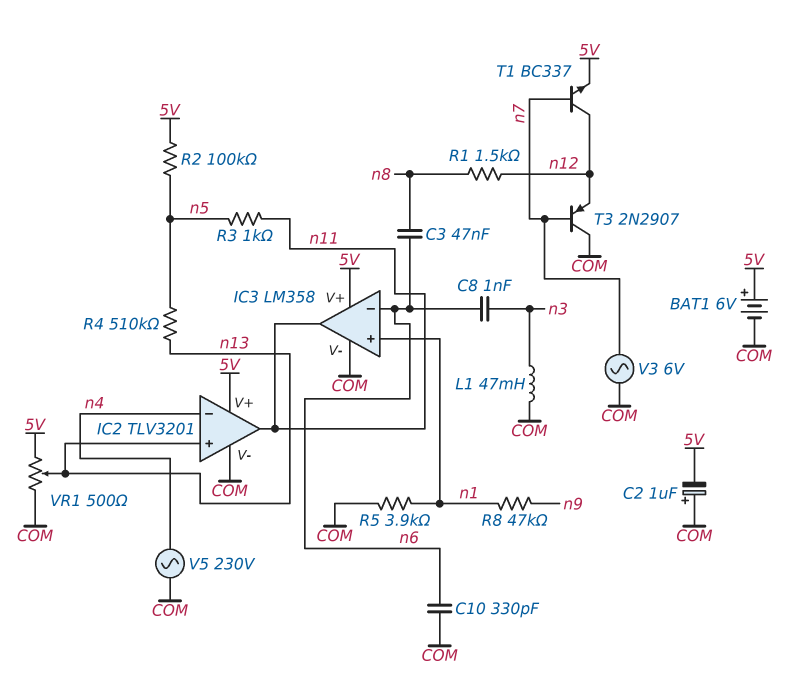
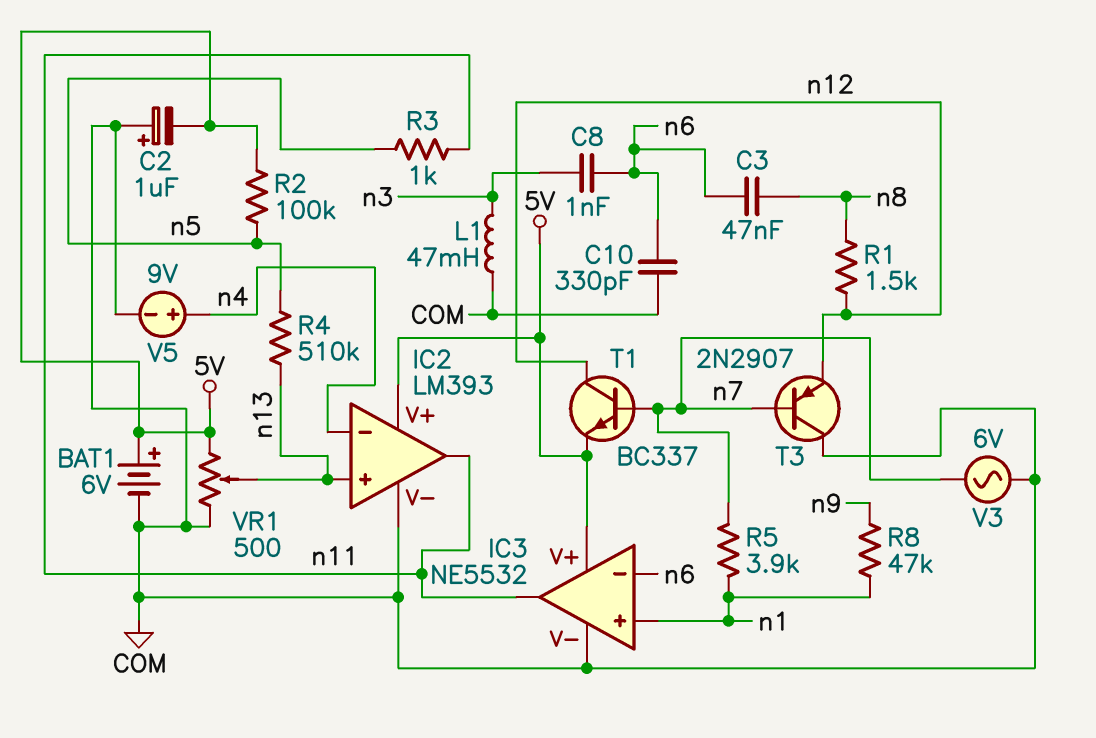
IC2: TLV3201 -> LM393
IC3: LM358 -> NE5532
R5: 3.9k (COM, n1) -> 3.9k (n1, n7)
V5: AC 230V (COM, n4) -> 9V (plus n4, minus COM)

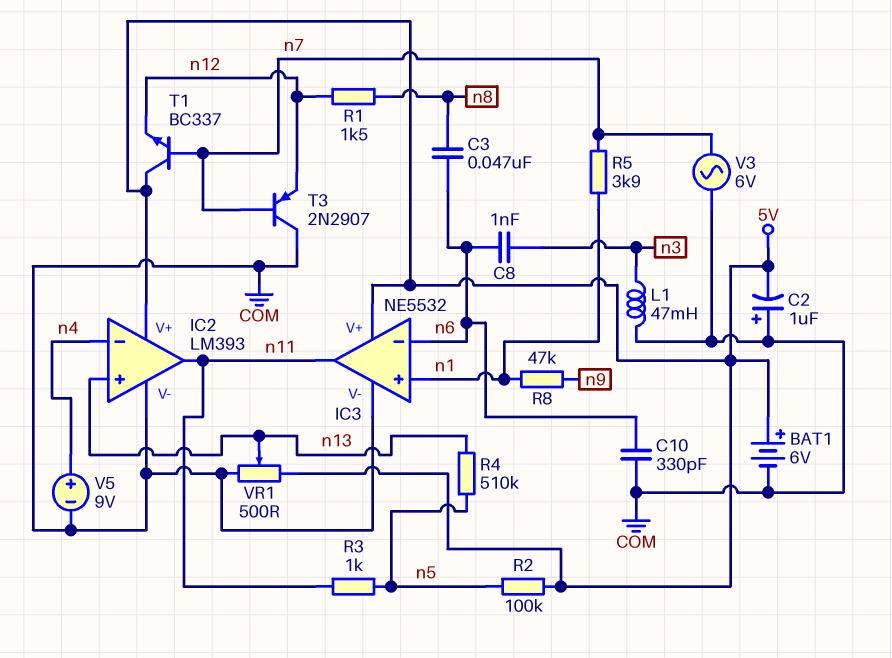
T1: NPN BC337 (B n7, C n12, E 5V) -> NPN BC337 (B n7, C 5V, E n12)

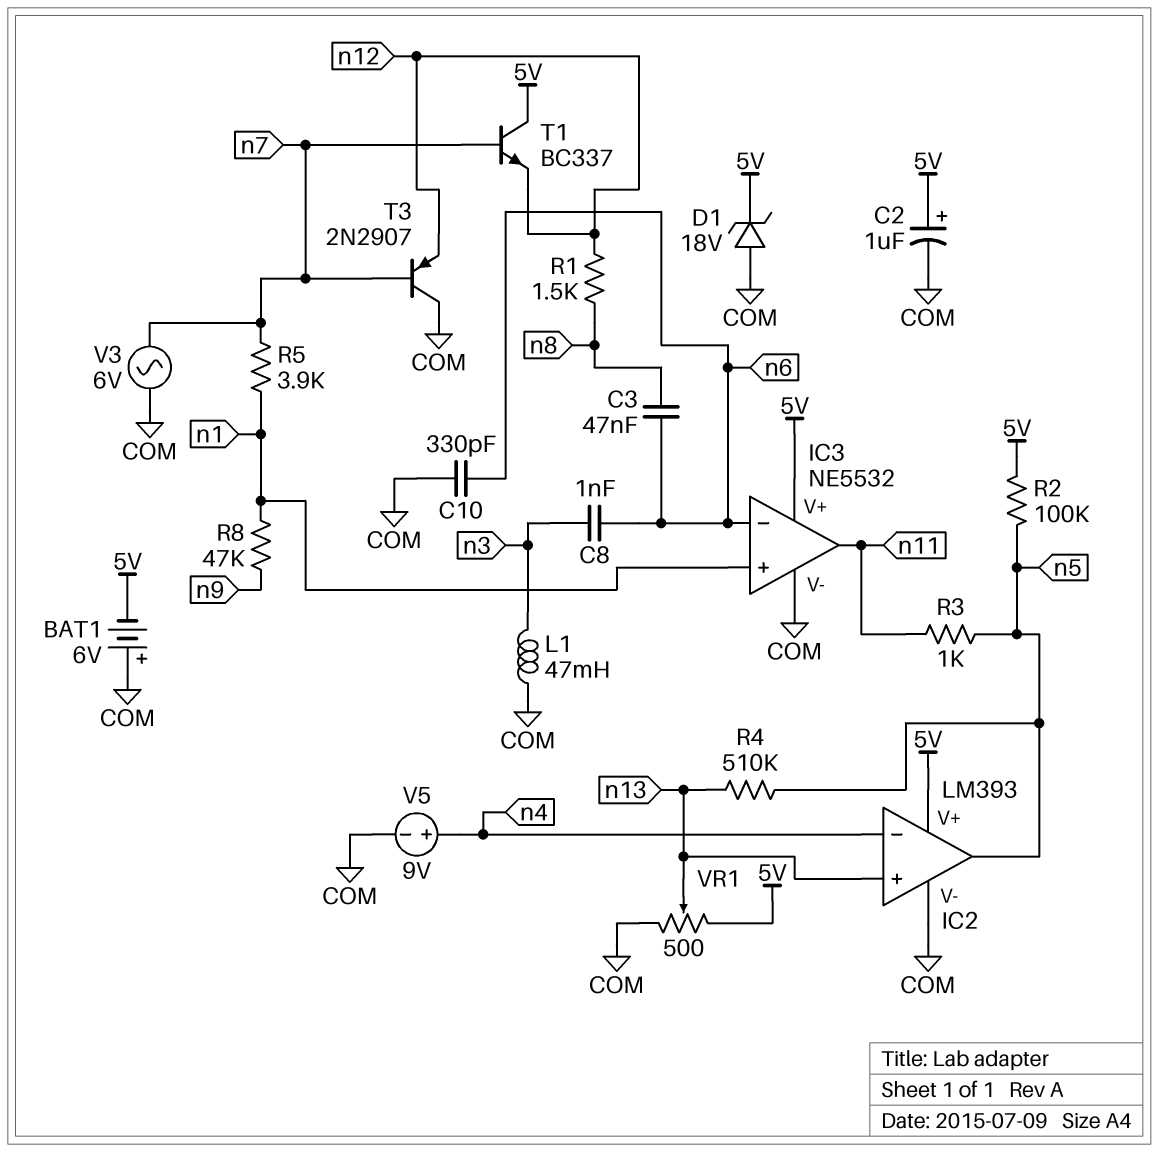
BAT1: 6V (plus 5V, minus COM) -> 6V (plus COM, minus 5V)
C2: 1uF (plus COM, minus 5V) -> 1uF (plus 5V, minus COM)
D1: none -> zener 18V (A COM, K 5V)
IC2 pin out: n11 -> n5

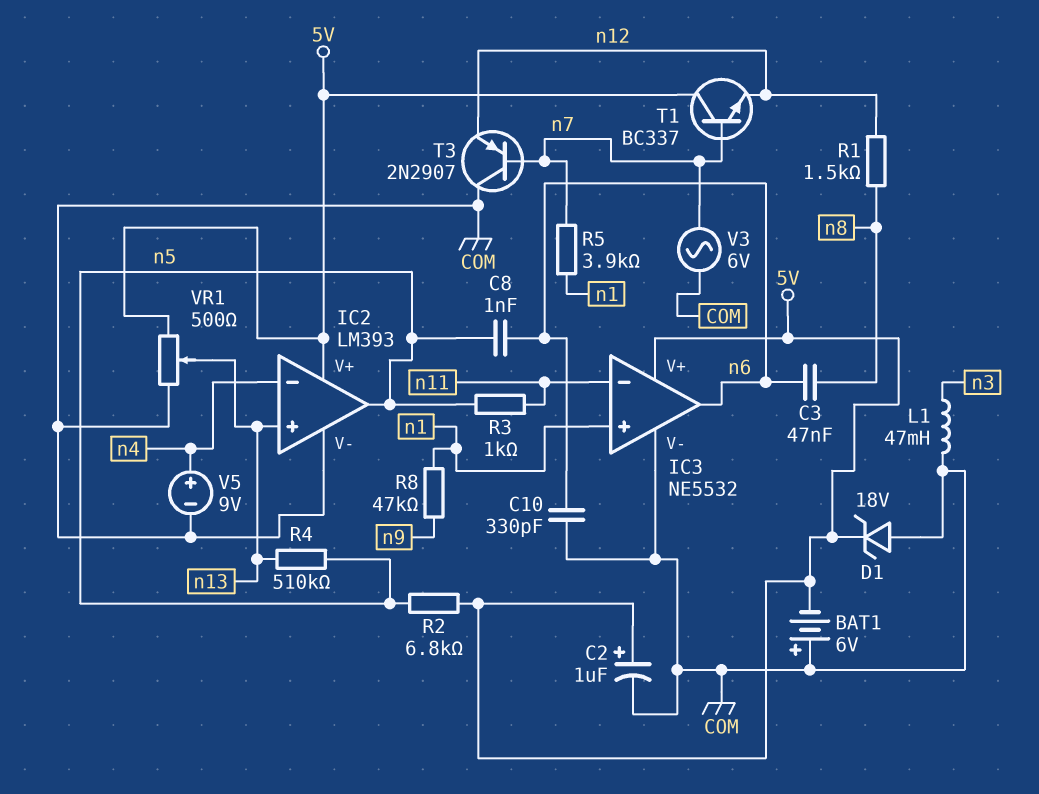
C8: 1nF (n3, n6) -> 1nF (n5, n6)
IC3 pin in-: n6 -> n11
IC3 pin out: n11 -> n6
R2: 100k (5V, n5) -> 6.8k (5V, n5)

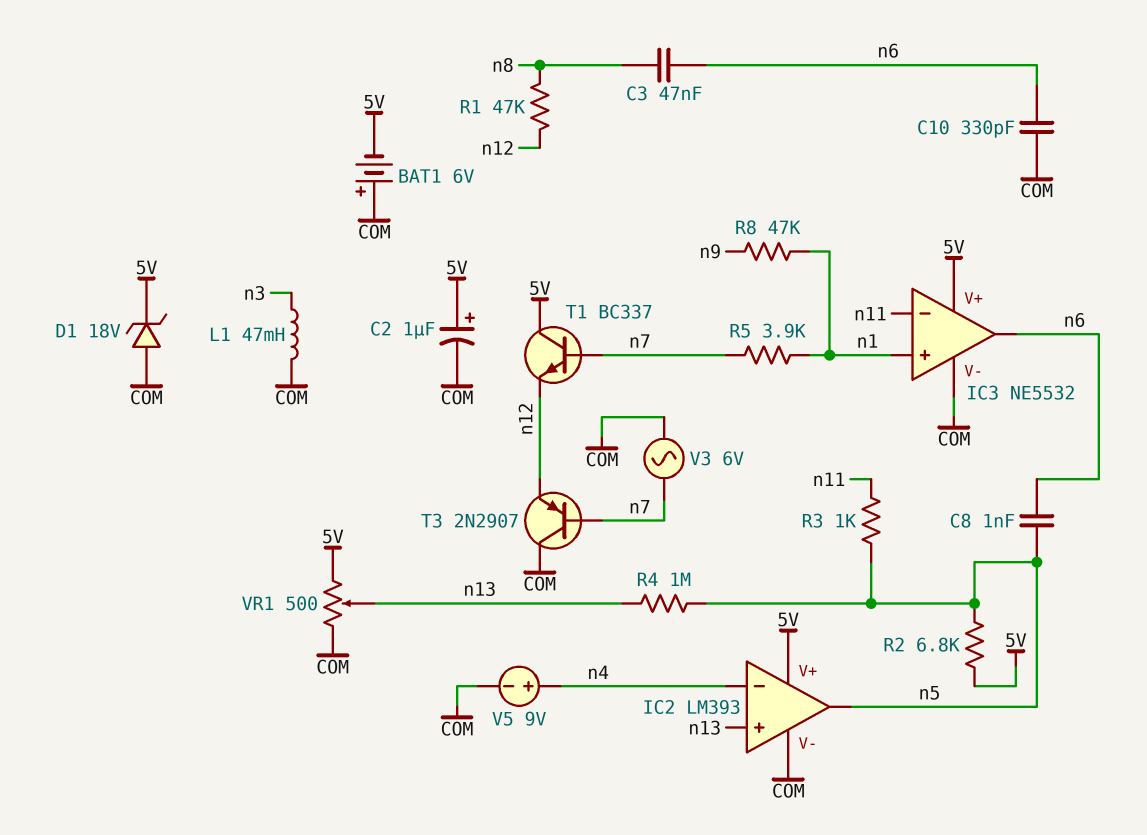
R1: 1.5k (n8, n12) -> 47k (n8, n12)
R4: 510k (n5, n13) -> 1M (n5, n13)

